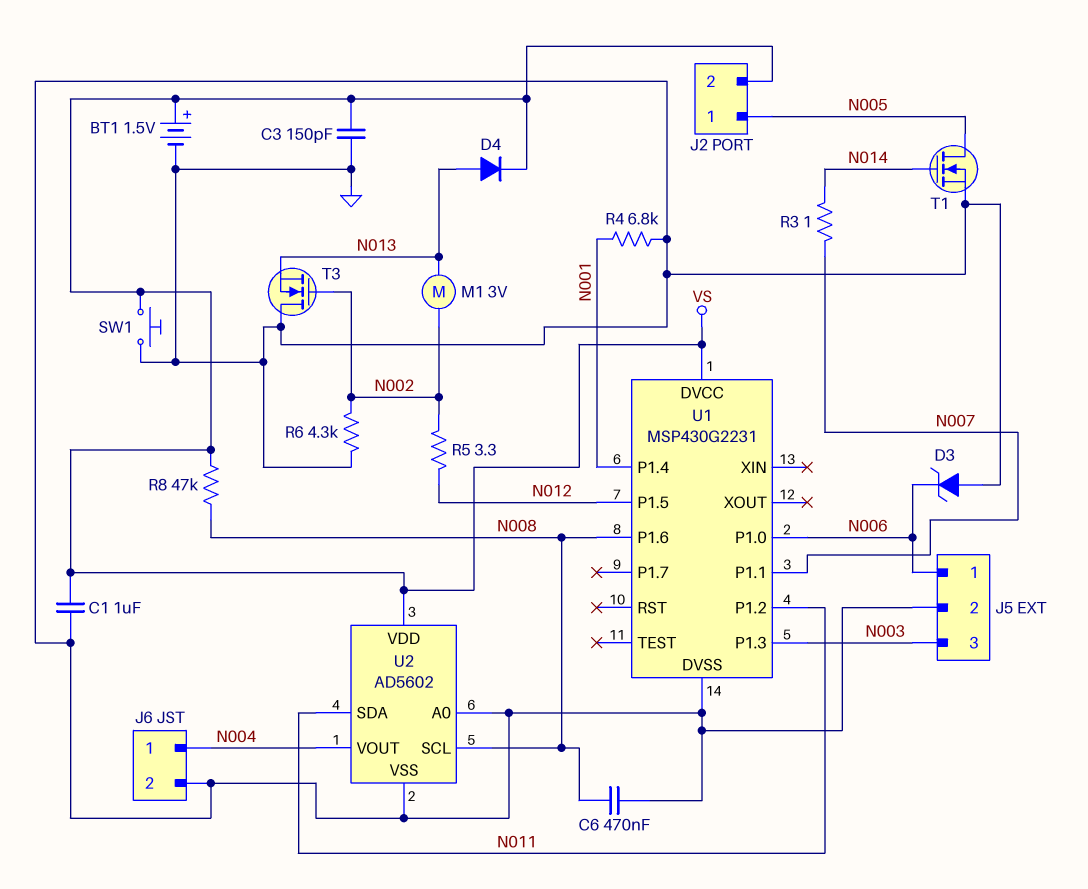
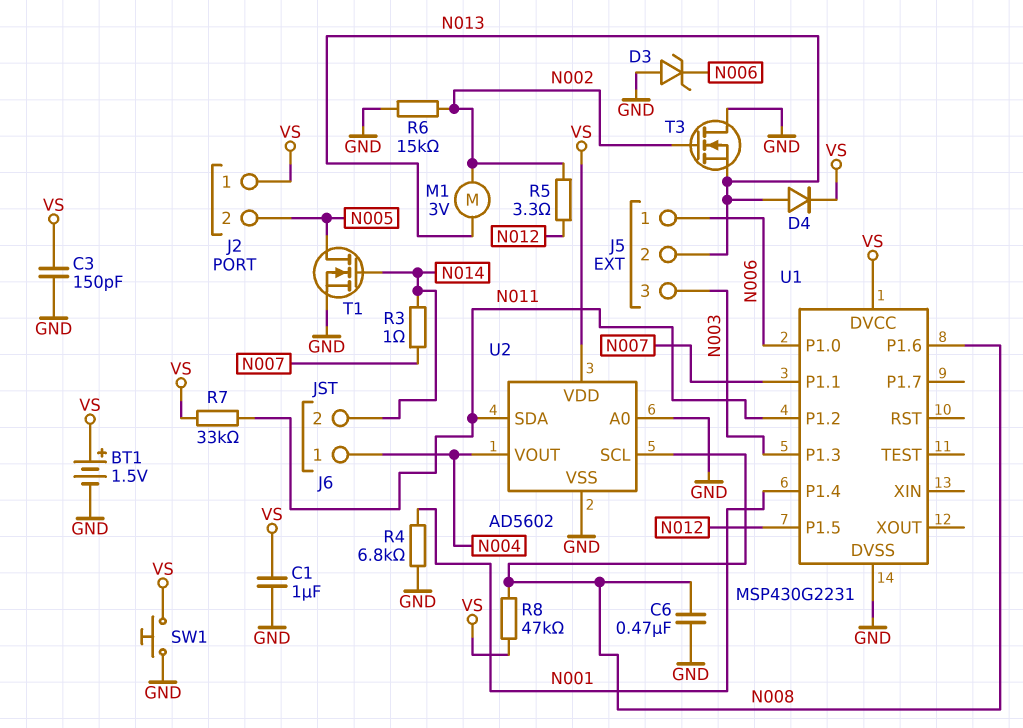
J2 pin 1: N005 -> VS
J2 pin 2: VS -> N005
J5 pin 2: GND -> N013
J6 pin 2: GND -> N014
R6: 4.3k (GND, N002) -> 15k (GND, N002)
R7: none -> 33k (N011, VS)

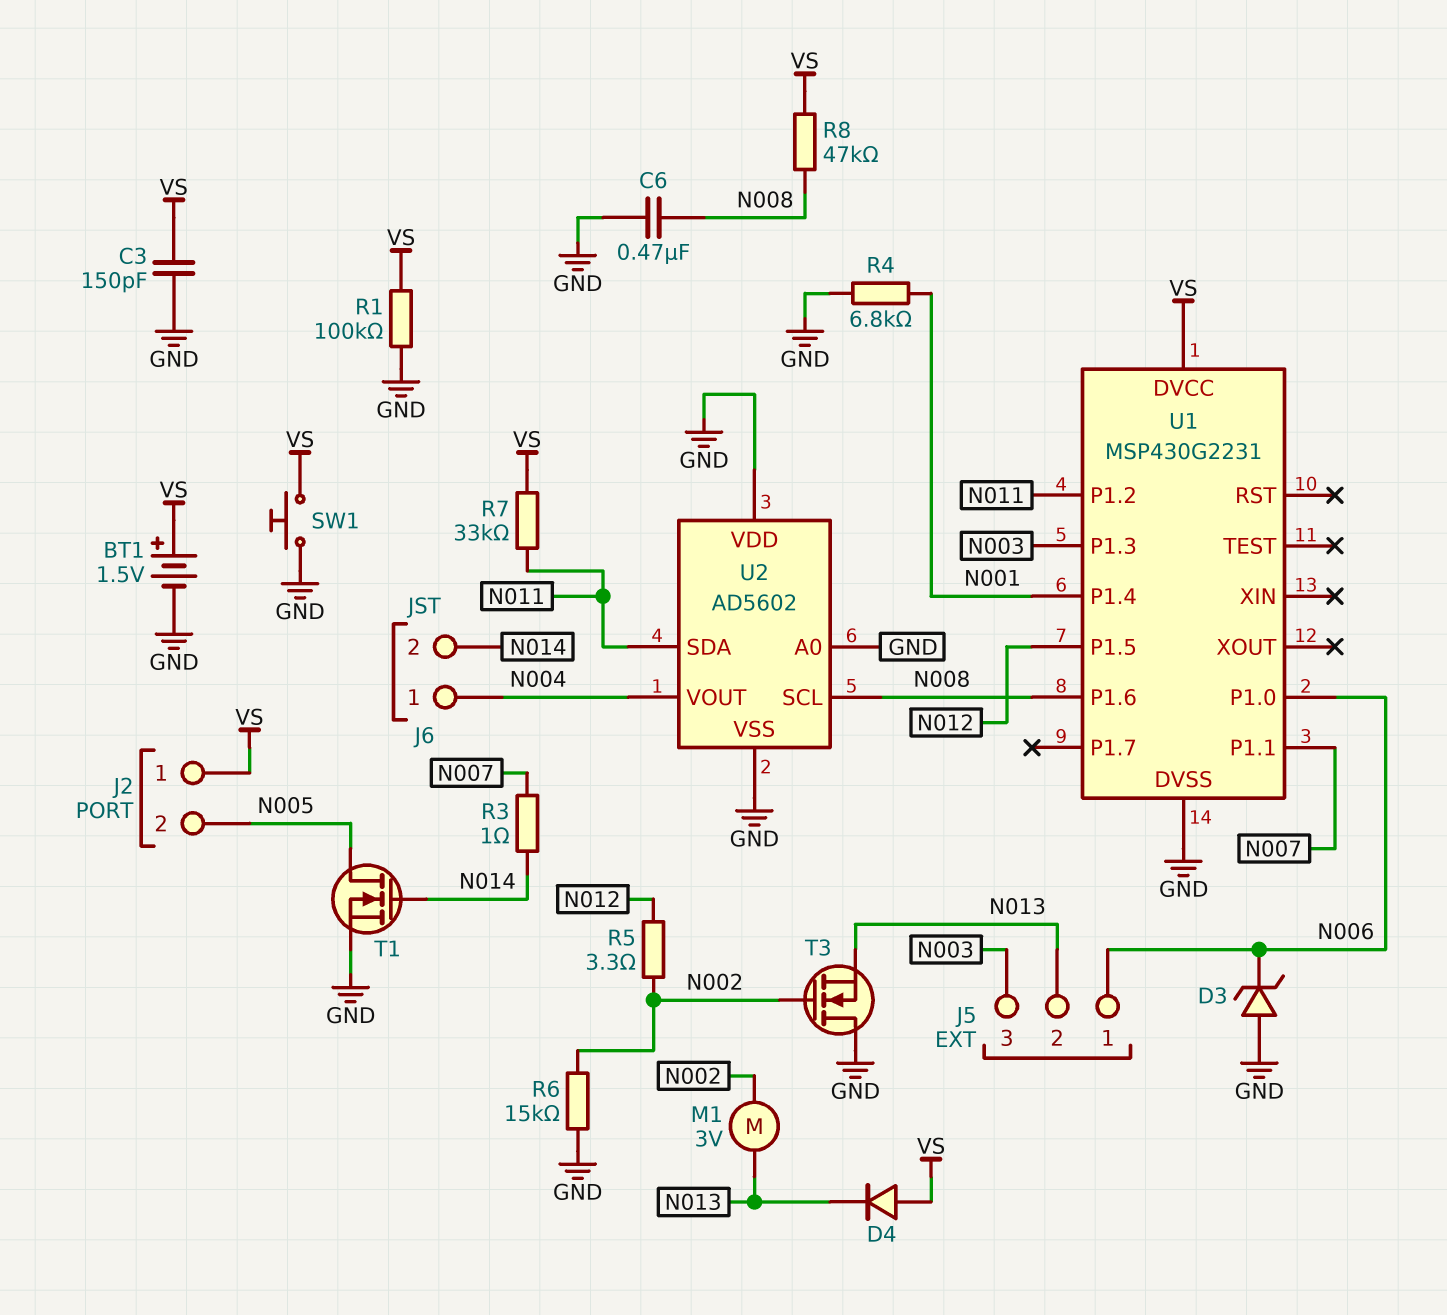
C1: 1uF (GND, VS) -> none
D4: diode (A N013, K VS) -> diode (A VS, K N013)
R1: none -> 100k (GND, VS)
U2 pin VDD: VS -> GND

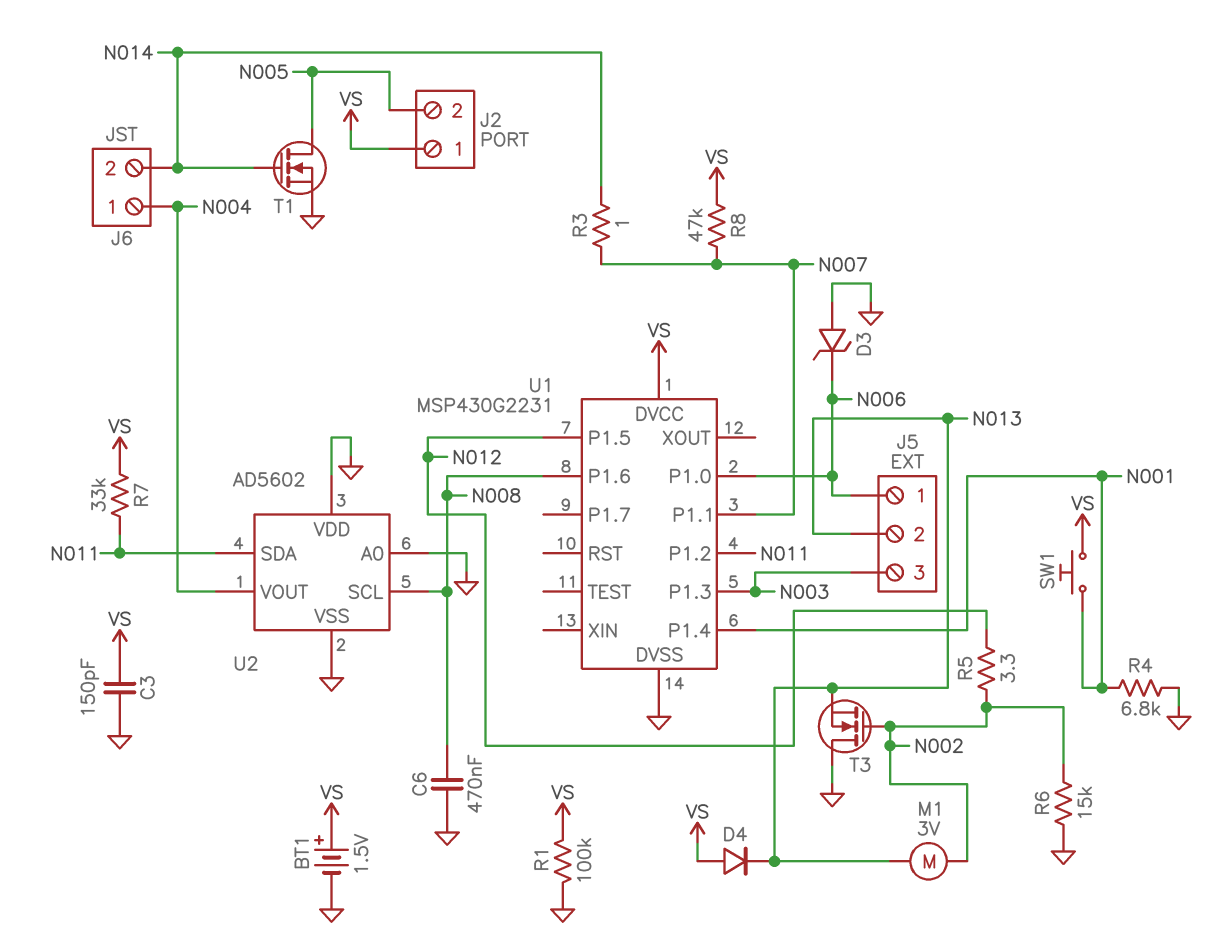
R8: 47k (N008, VS) -> 47k (N007, VS)
SW1: button (GND, VS) -> button (N001, VS)

